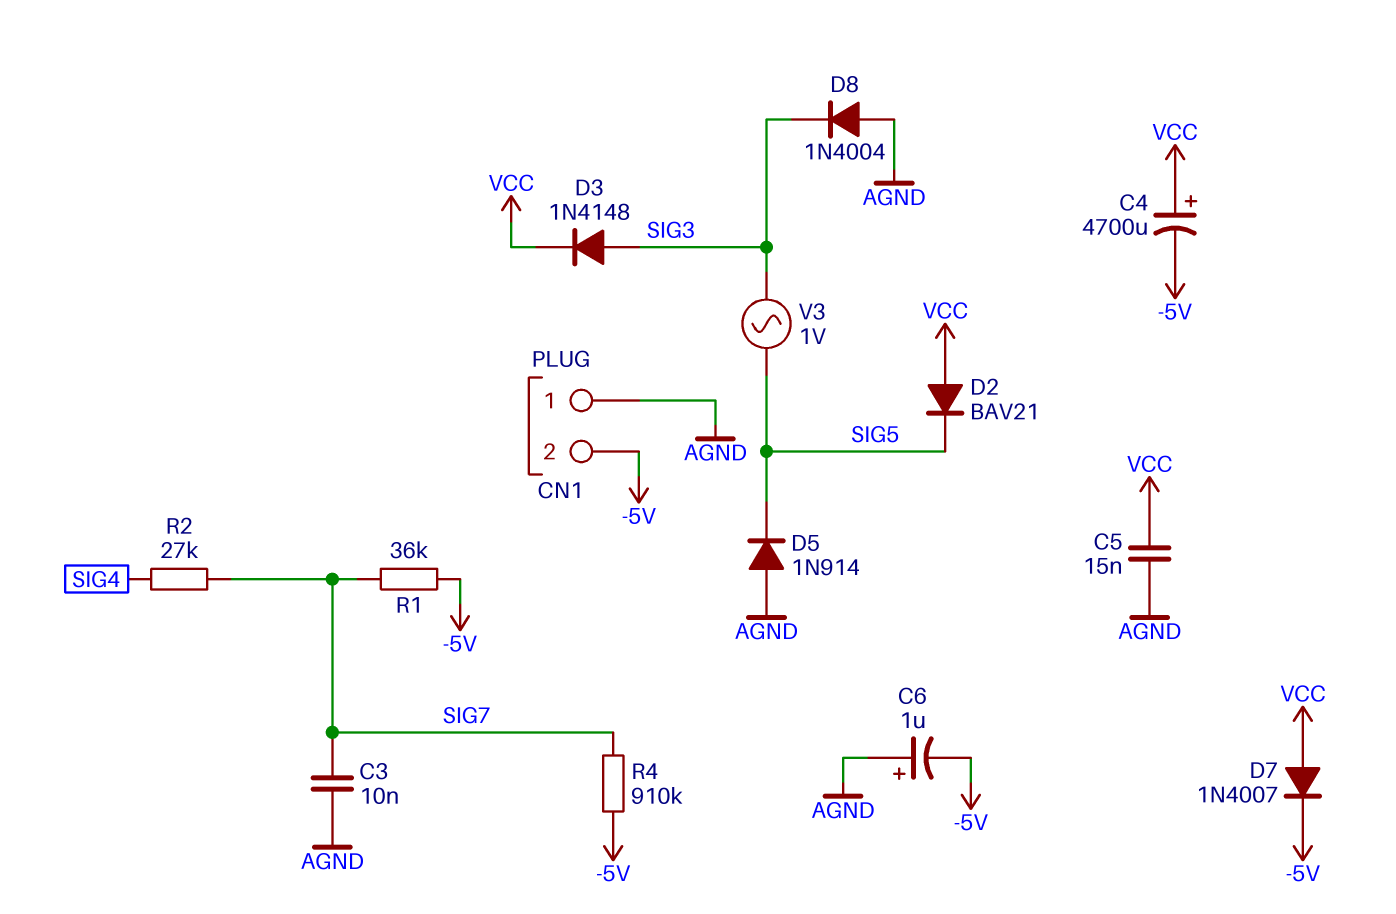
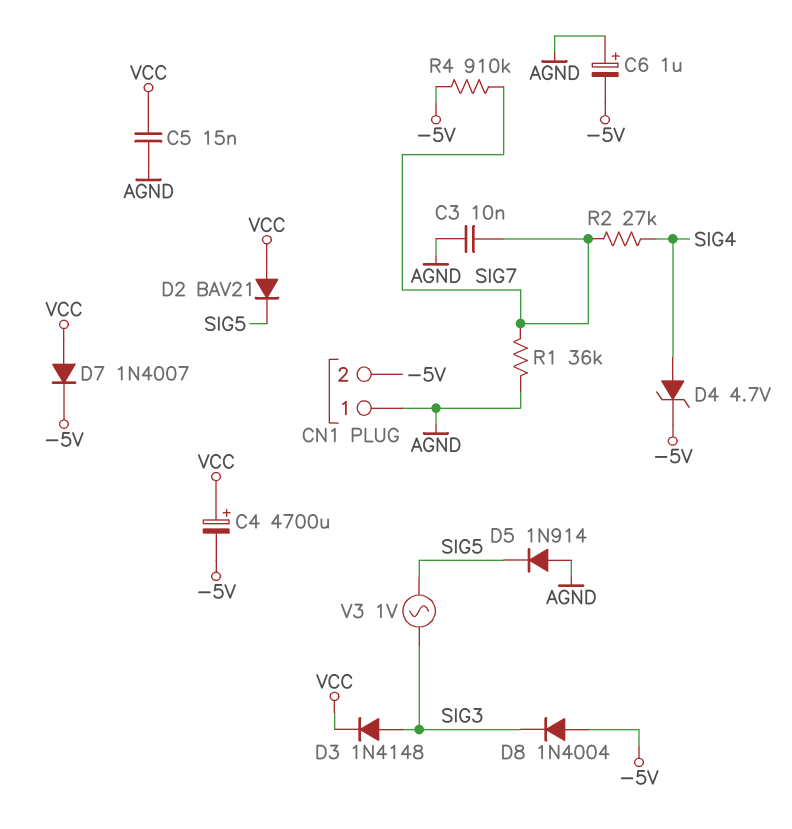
D4: none -> zener 4.7V (A SIG4, K -5V)
D8: diode 1N4004 (A AGND, K SIG3) -> diode 1N4004 (A -5V, K SIG3)
R1: 36k (-5V, SIG7) -> 36k (AGND, SIG7)

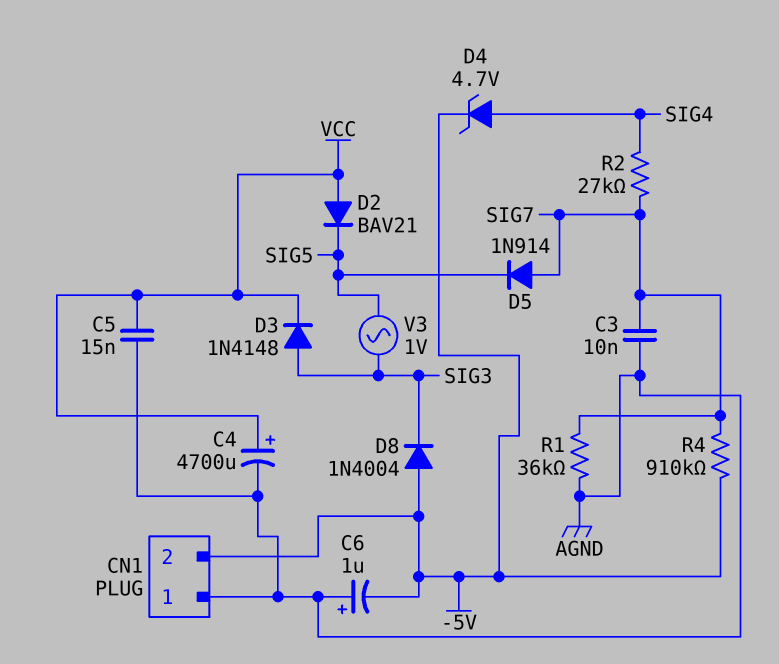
C4: 4700uF (plus VCC, minus -5V) -> 4700uF (plus VCC, minus AGND)
D5: diode 1N914 (A AGND, K SIG5) -> diode 1N914 (A SIG7, K SIG5)
D7: diode 1N4007 (A VCC, K -5V) -> none

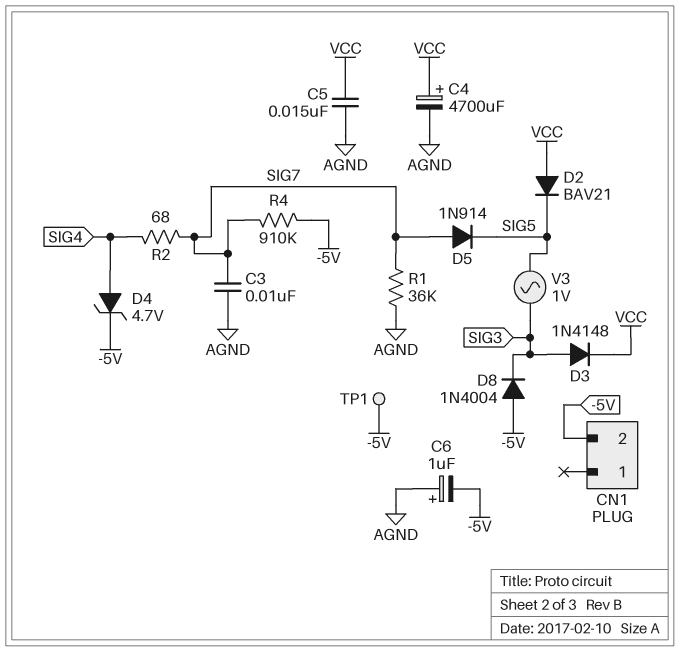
CN1 pin 1: AGND -> none
R2: 27k (SIG4, SIG7) -> 68 (SIG4, SIG7)
TP1: none -> test point (-5V)

